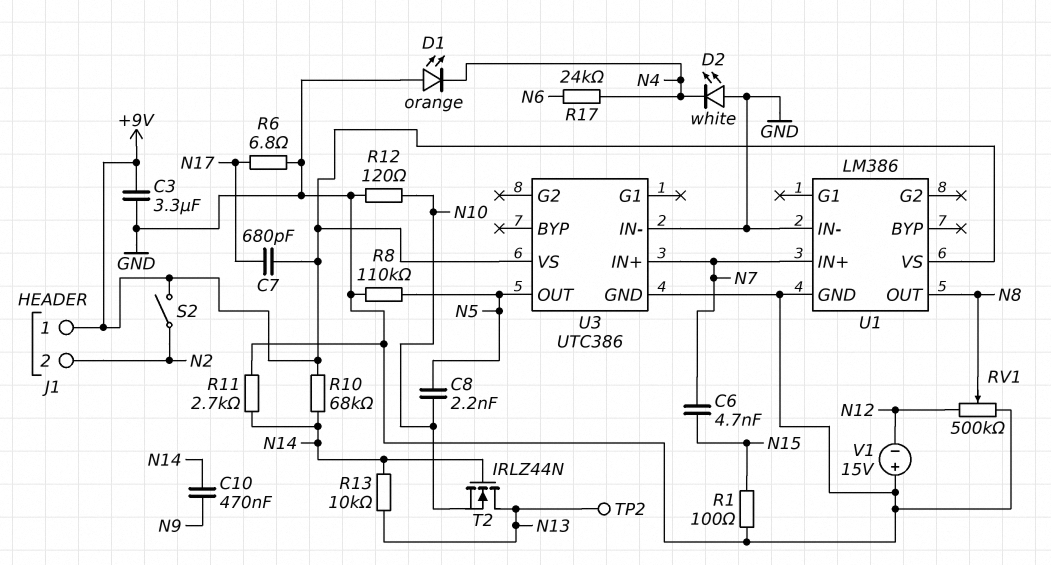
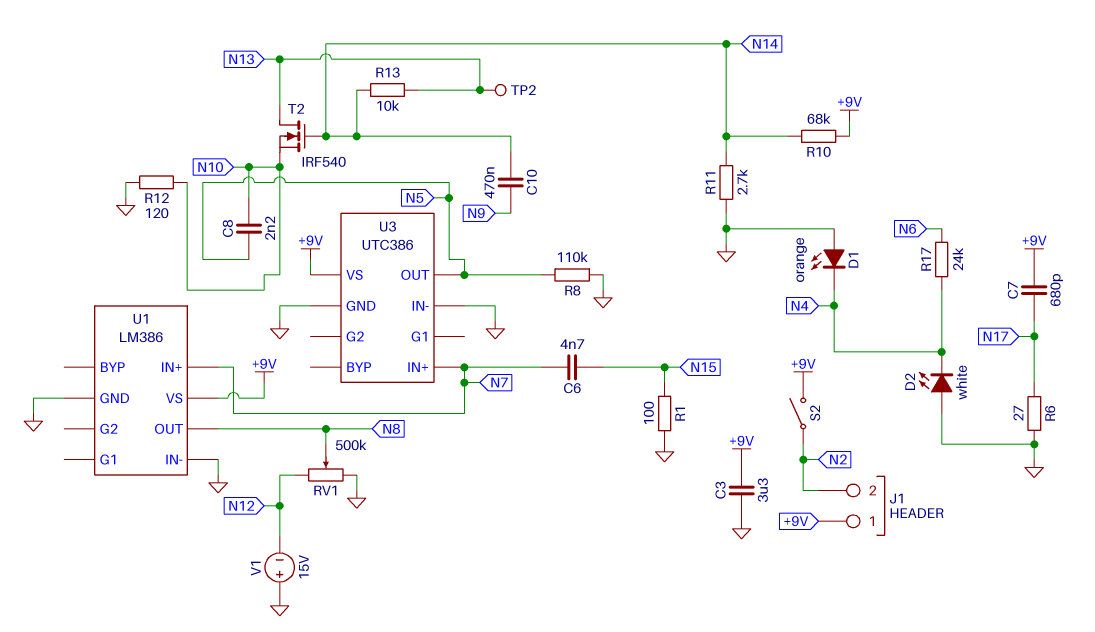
R6: 6.8 (GND, N17) -> 27 (GND, N17)
T2: NMOS IRLZ44N (G N14, D N13, S N10) -> NMOS IRF540 (G N14, D N13, S N10)

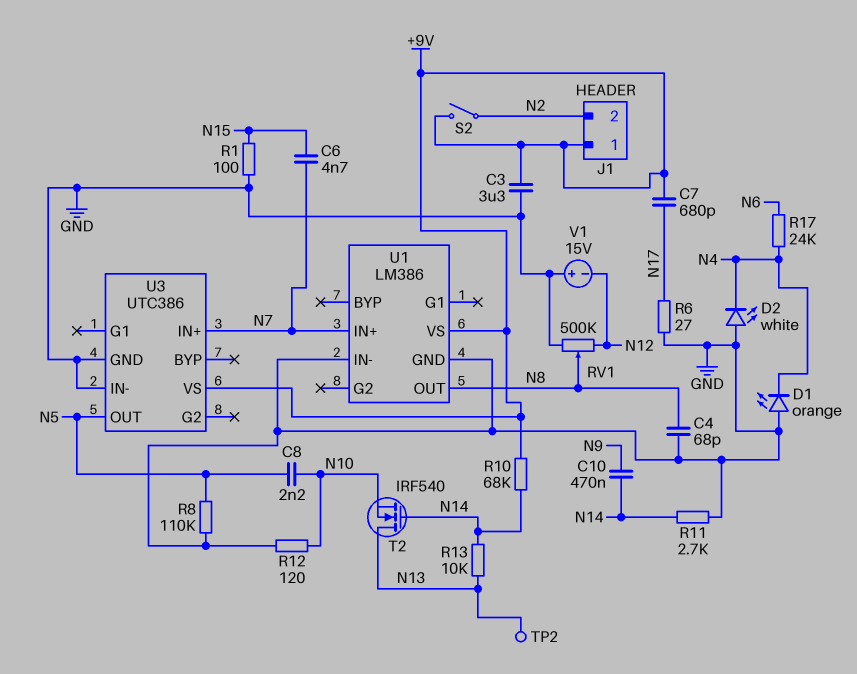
C4: none -> 68pF (GND, N8)

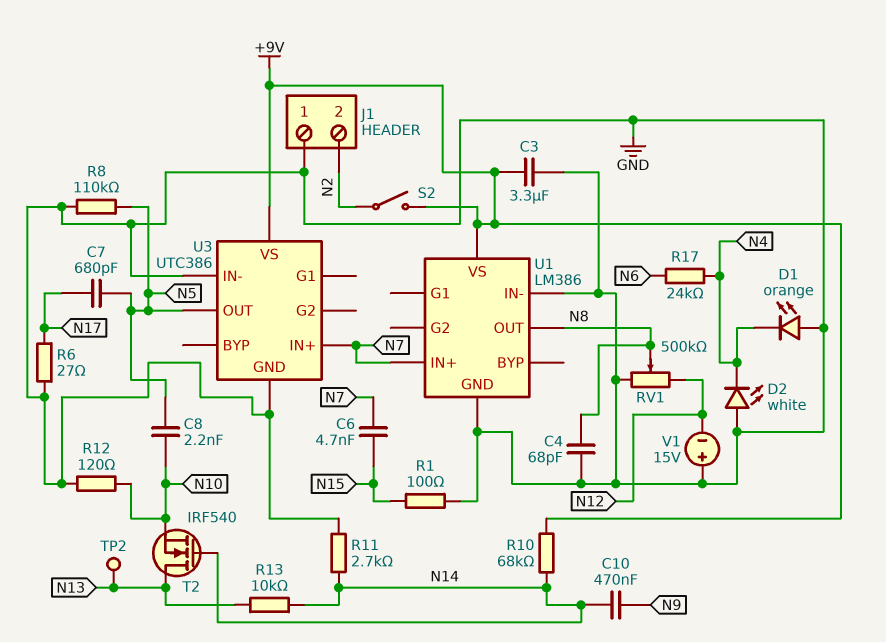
C7: 680pF (+9V, N17) -> 680pF (N5, N17)
J1 pin 1: +9V -> GND

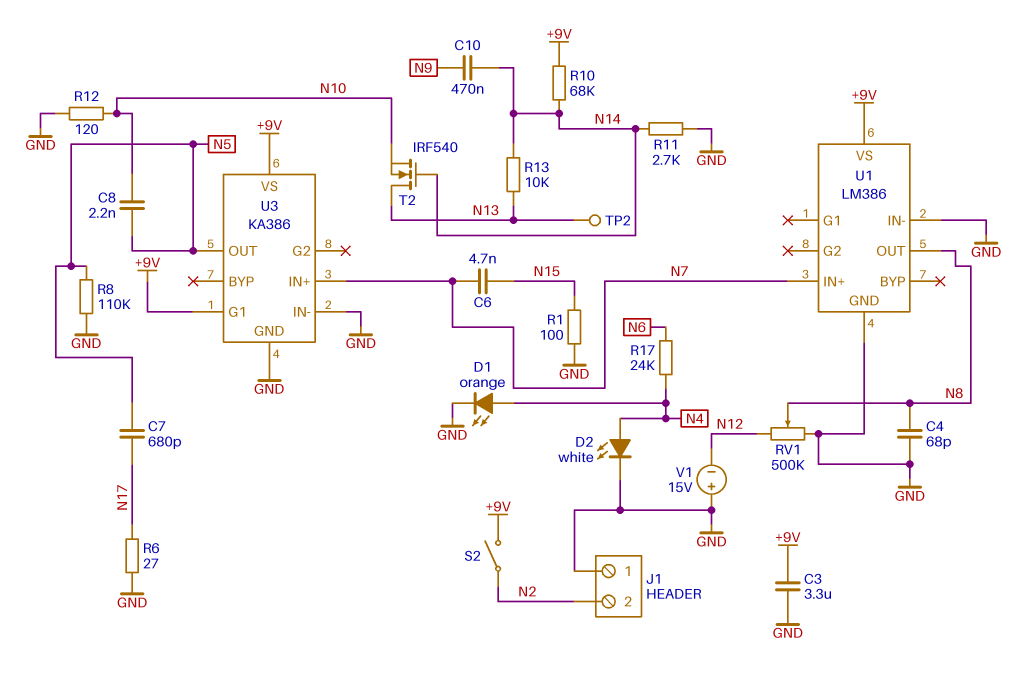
D1: LED orange (A GND, K N4) -> LED orange (A N4, K GND)
D2: LED white (A GND, K N4) -> LED white (A N4, K GND)
U3: UTC386 -> KA386
U3 pin G1: none -> +9V

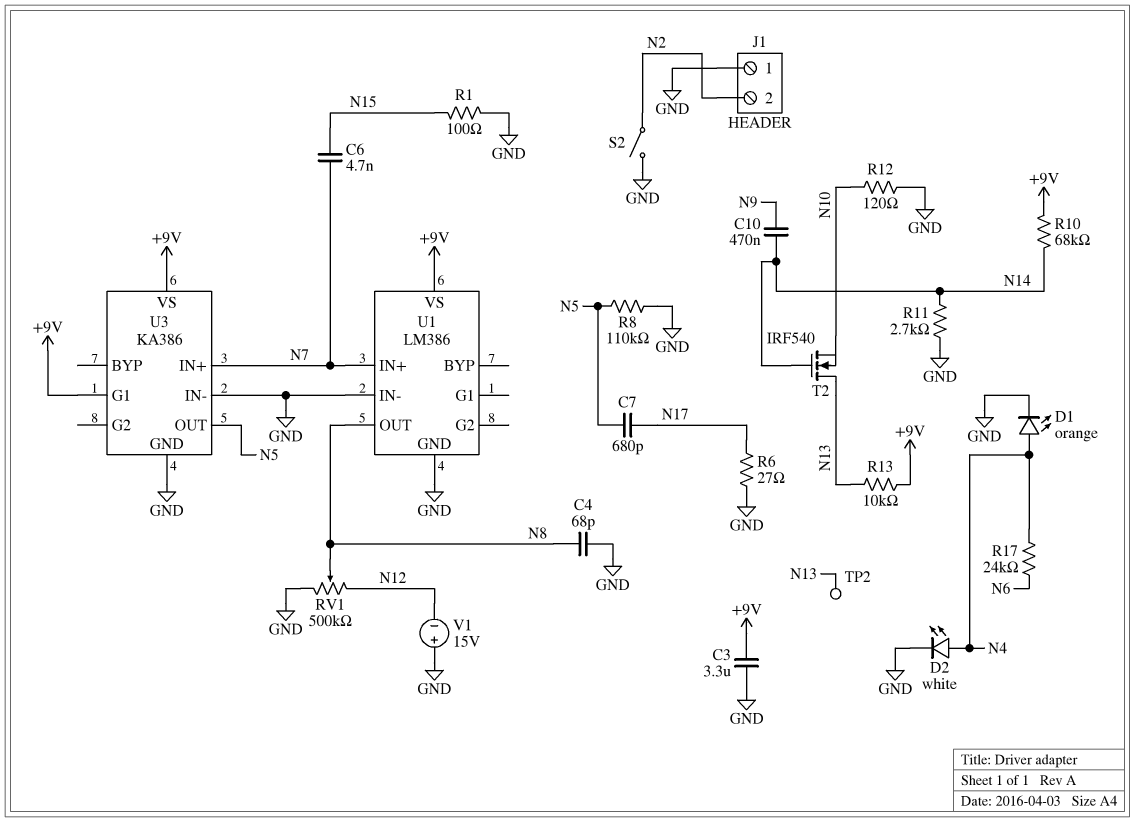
C8: 2.2nF (N5, N10) -> none
R13: 10k (N13, N14) -> 10k (+9V, N13)
S2: switch (+9V, N2) -> switch (GND, N2)

